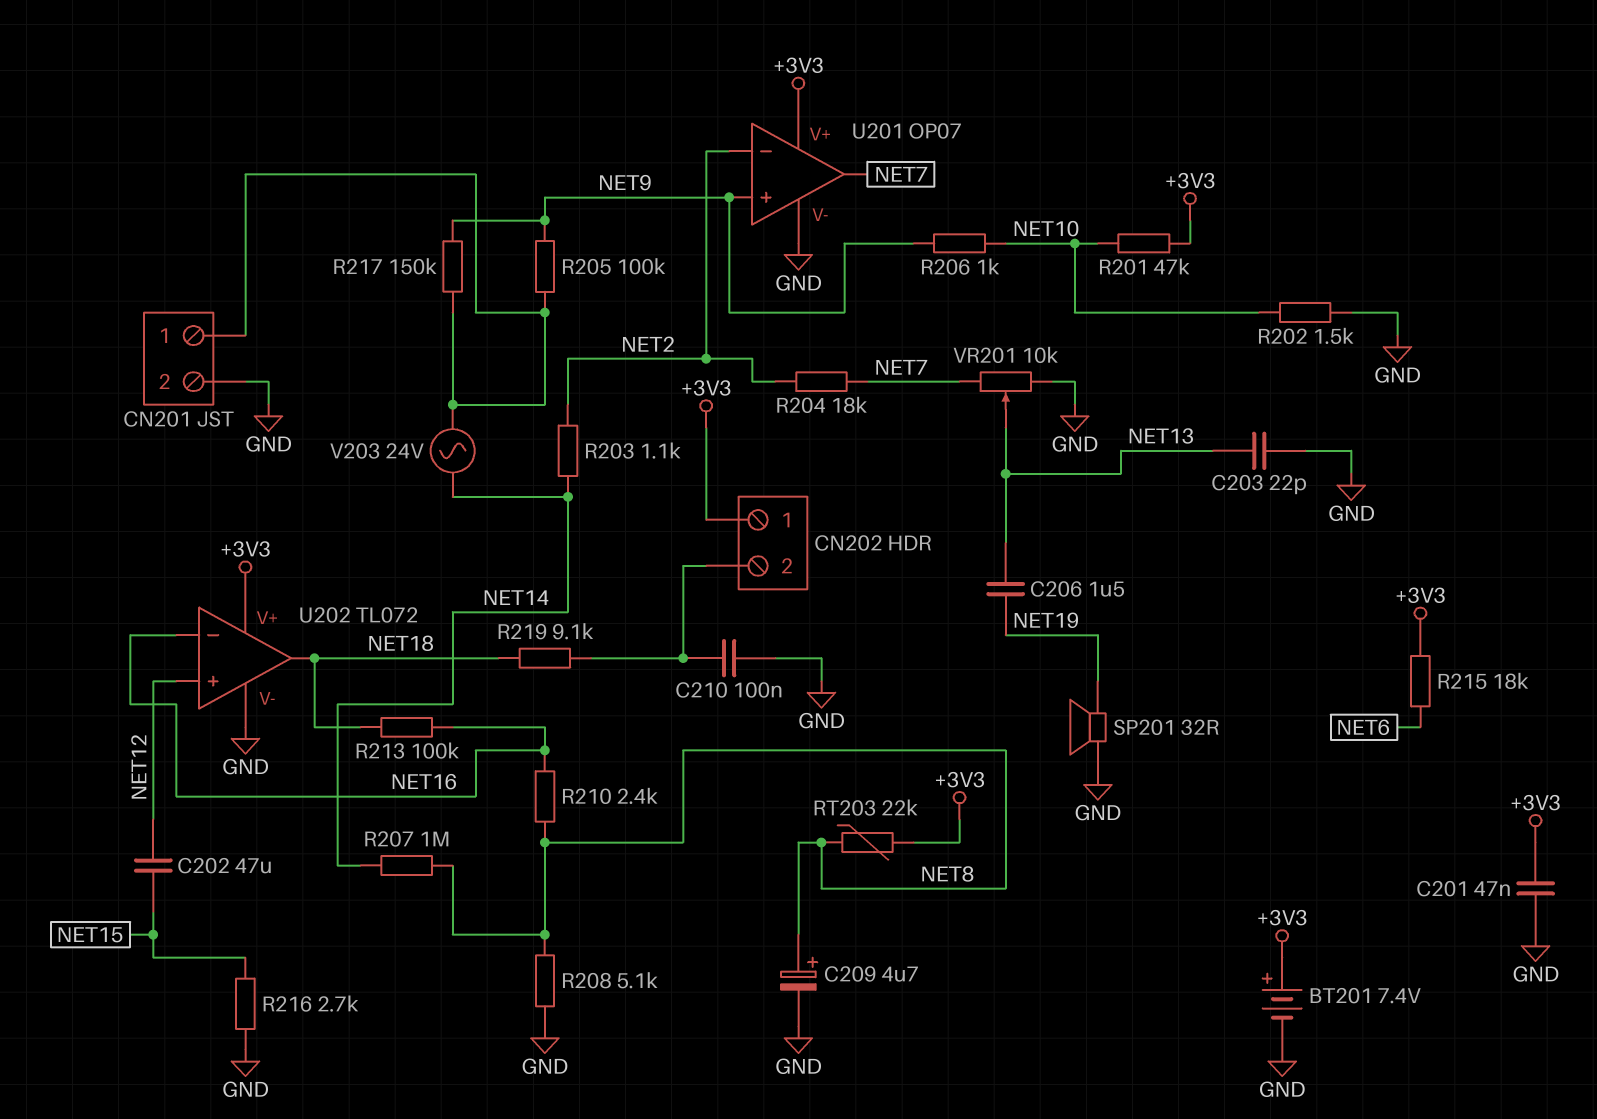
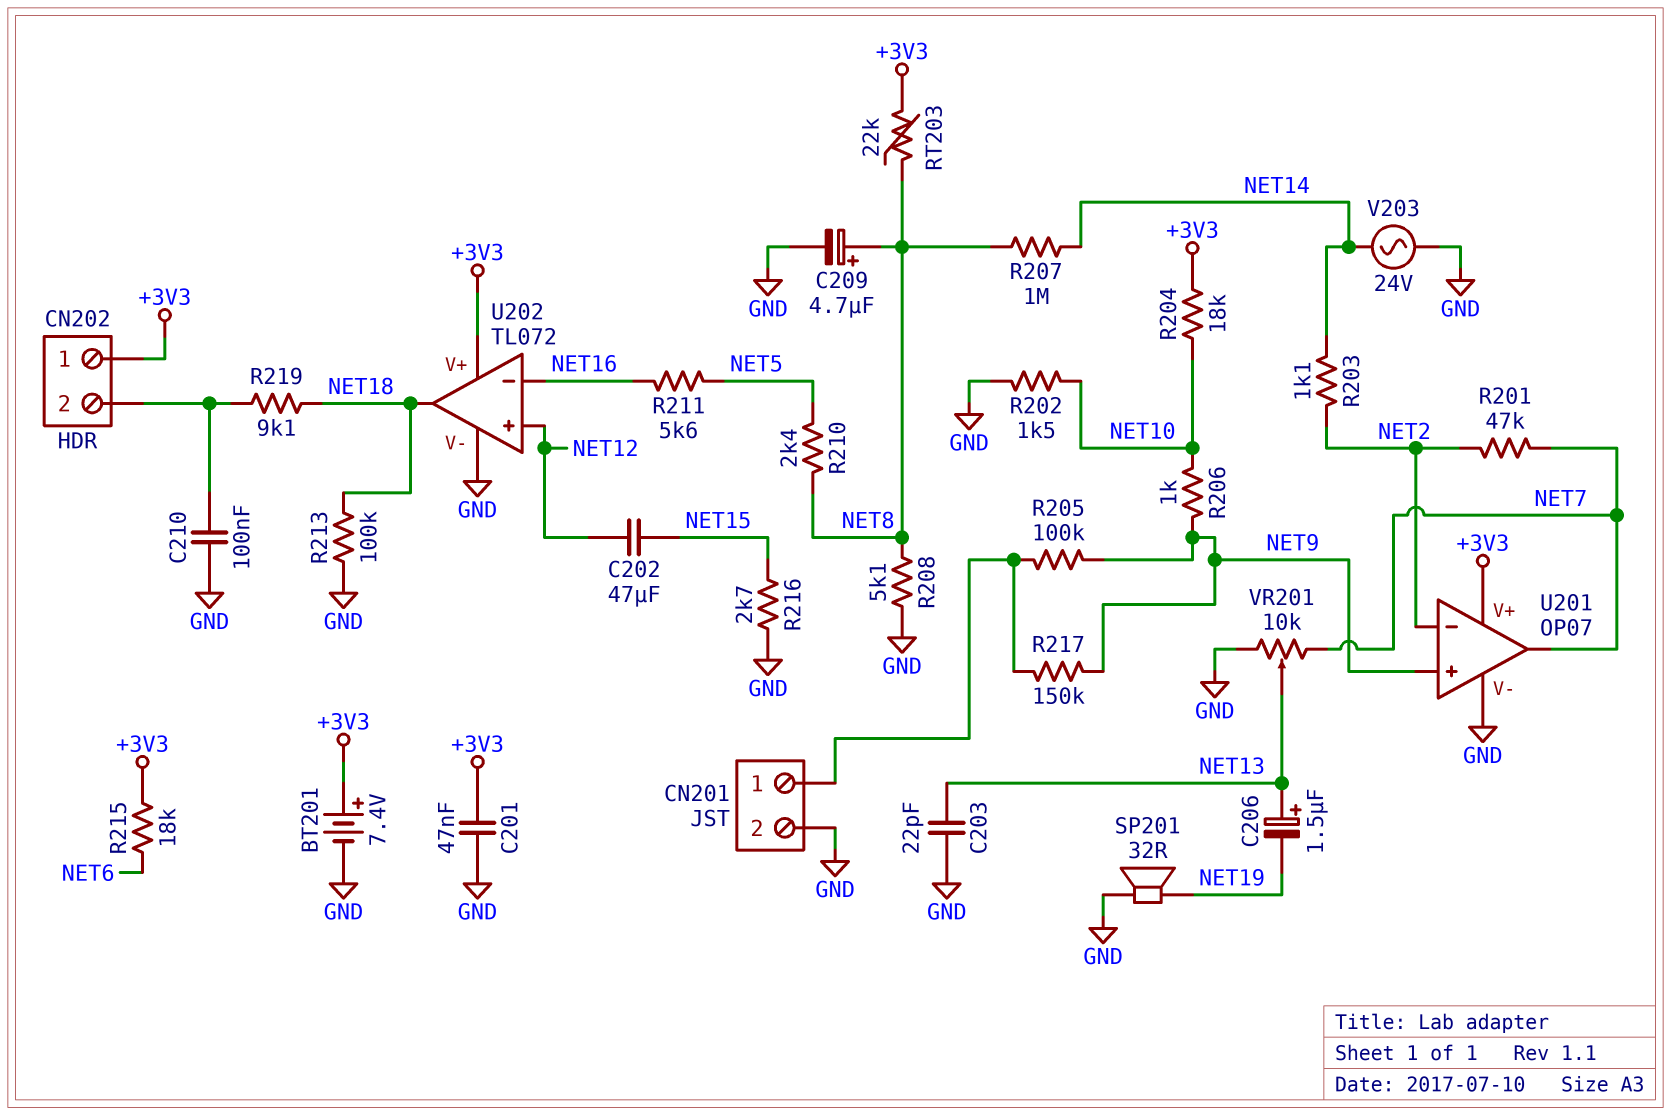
C206: 1.5uF (NET13, NET19) -> 1.5uF (plus NET13, minus NET19)
R201: 47k (+3V3, NET10) -> 47k (NET2, NET7)
R204: 18k (NET2, NET7) -> 18k (+3V3, NET10)
R210: 2.4k (NET8, NET16) -> 2.4k (NET5, NET8)
R211: none -> 5.6k (NET5, NET16)
R213: 100k (NET16, NET18) -> 100k (GND, NET18)
V203: AC 24V (CN201/1, NET14) -> AC 24V (GND, NET14)

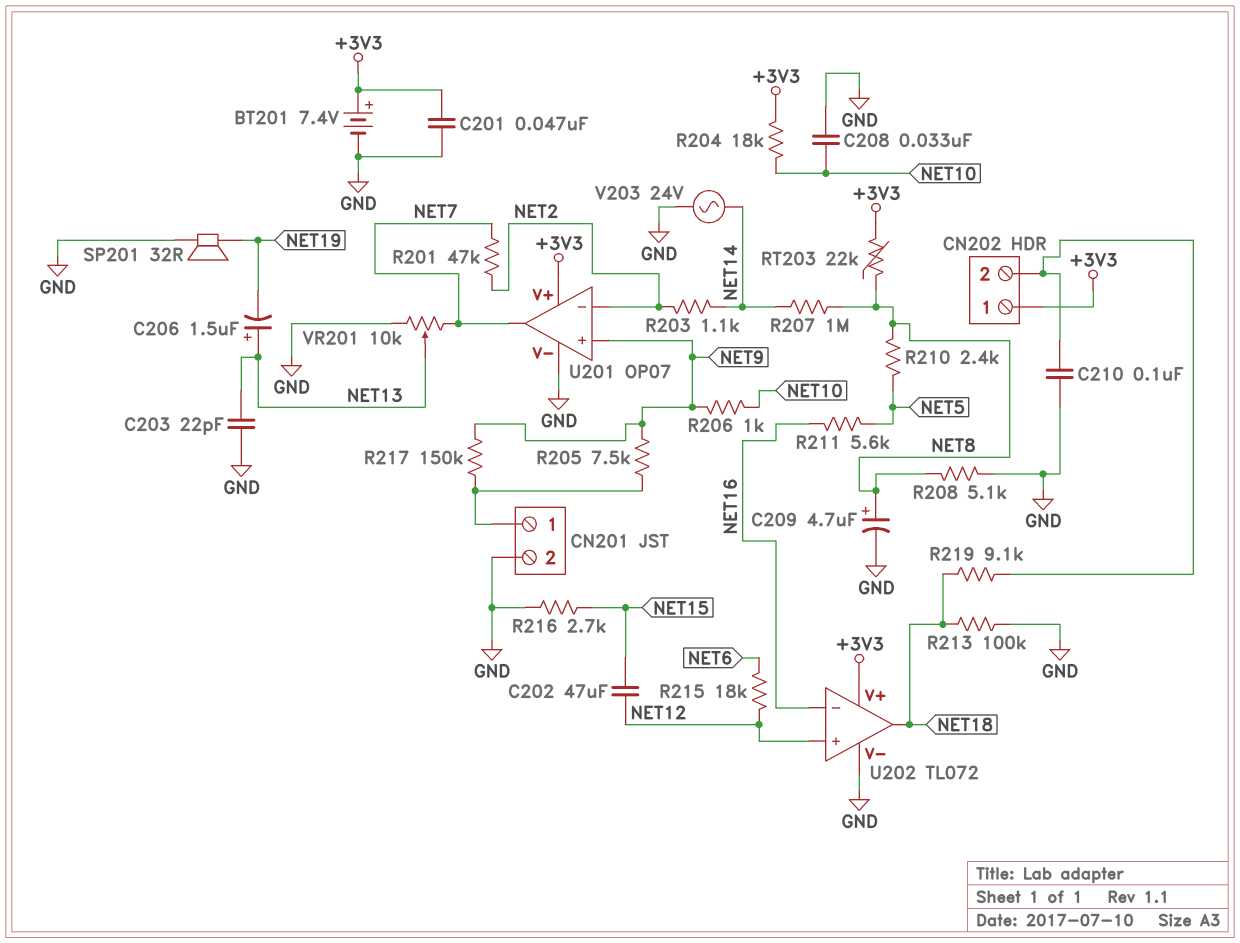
C208: none -> 33nF (GND, NET10)
R202: 1.5k (GND, NET10) -> none
R205: 100k (CN201/1, NET9) -> 7.5k (CN201/1, NET9)
R215: 18k (+3V3, NET6) -> 18k (NET6, NET12)

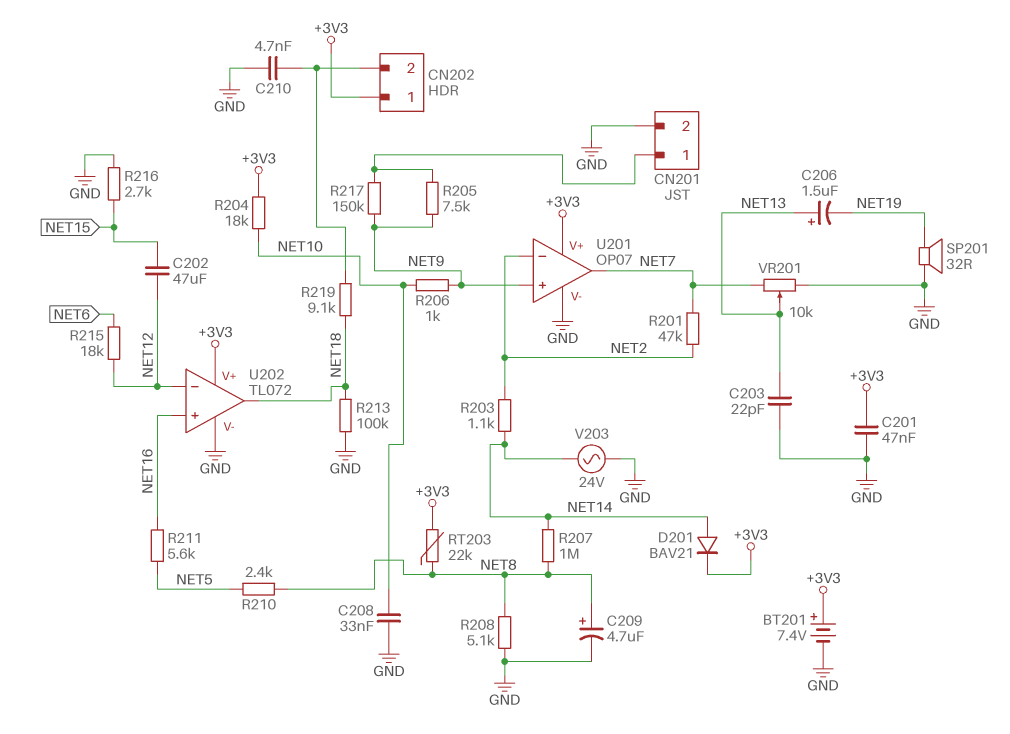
C210: 100nF (CN202/2, GND) -> 4.7nF (CN202/2, GND)
D201: none -> diode BAV21 (A NET14, K +3V3)
U202 pin in+: NET12 -> NET16
U202 pin in-: NET16 -> NET12

